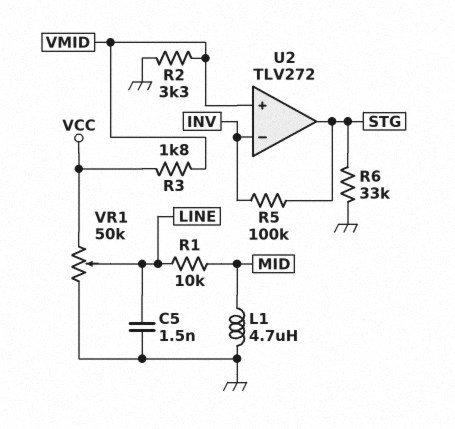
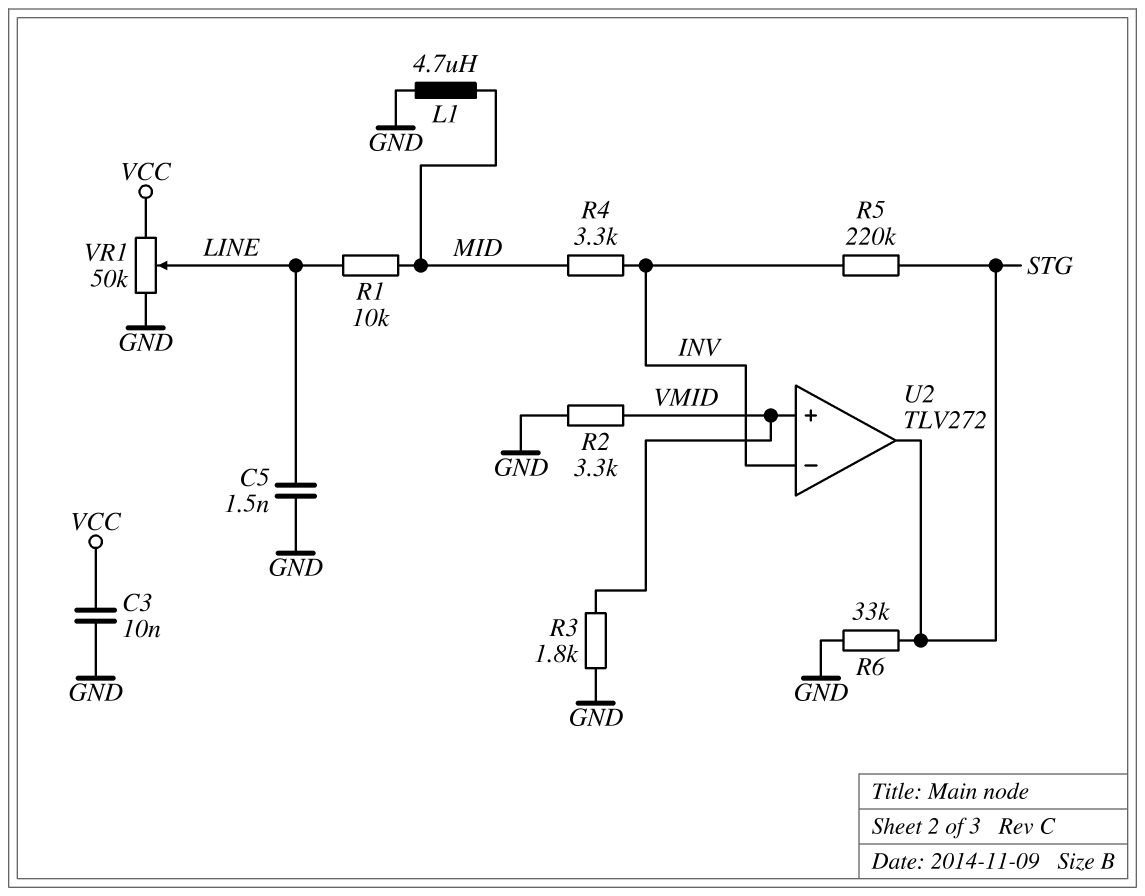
C3: none -> 10nF (GND, VCC)
R3: 1.8k (VCC, VMID) -> 1.8k (GND, VMID)
R4: none -> 3.3k (INV, MID)
R5: 100k (INV, STG) -> 220k (INV, STG)

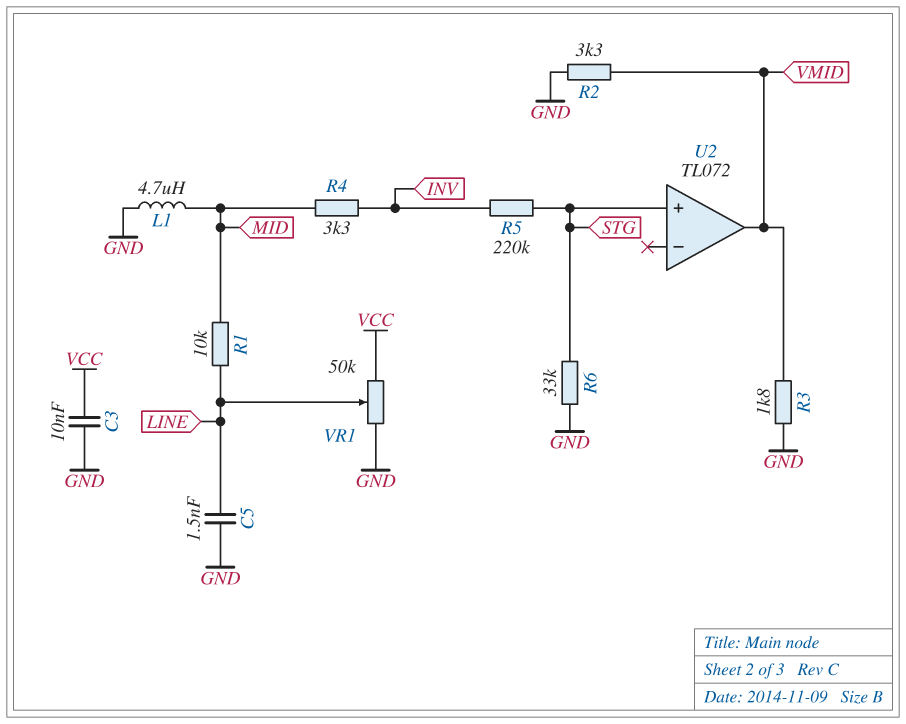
U2: TLV272 -> TL072
U2 pin in+: VMID -> STG
U2 pin in-: INV -> none
U2 pin out: STG -> VMID

